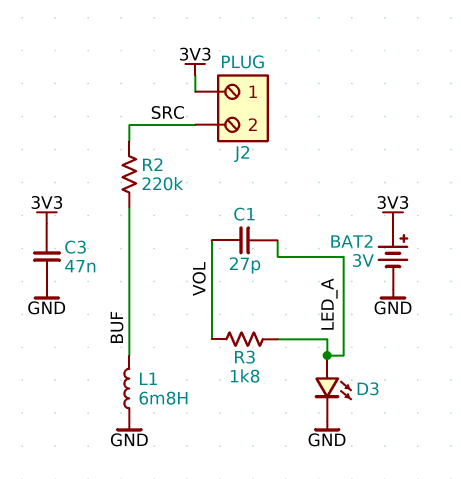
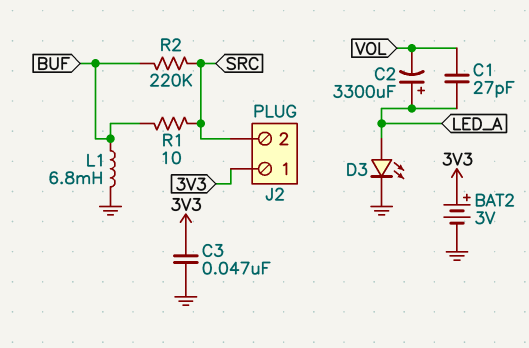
C2: none -> 3300uF (plus LED_A, minus VOL)
R1: none -> 10 (BUF, SRC)
R3: 1.8k (LED_A, VOL) -> none

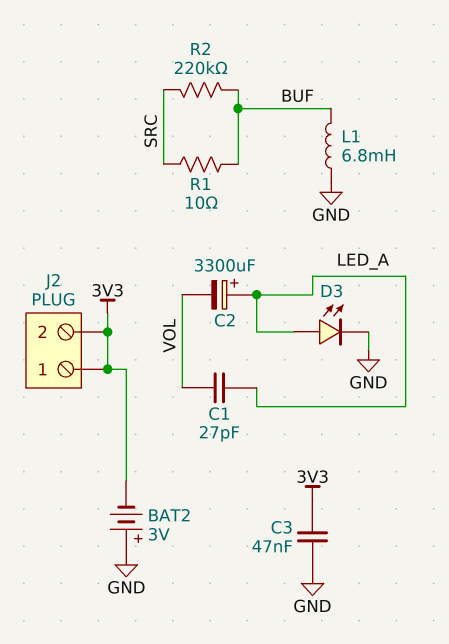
BAT2: 3V (plus 3V3, minus GND) -> 3V (plus GND, minus 3V3)
J2 pin 2: SRC -> 3V3

